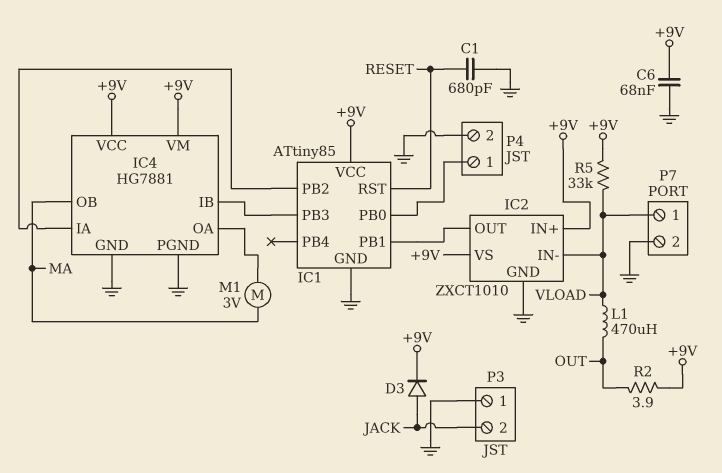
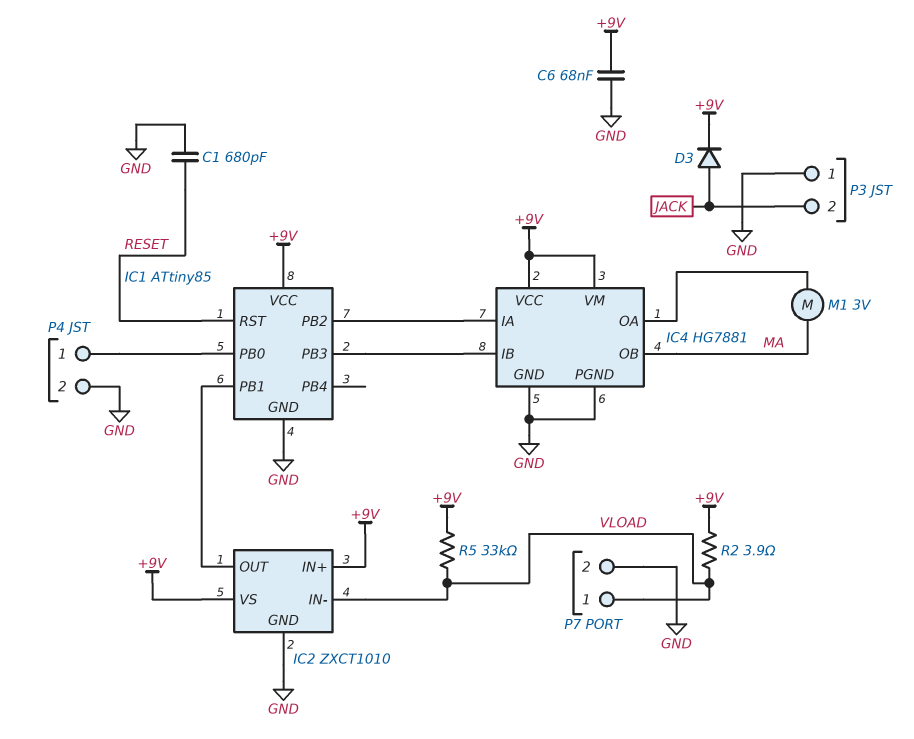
L1: 470uH (OUT, VLOAD) -> none
R2: 3.9 (+9V, OUT) -> 3.9 (+9V, VLOAD)

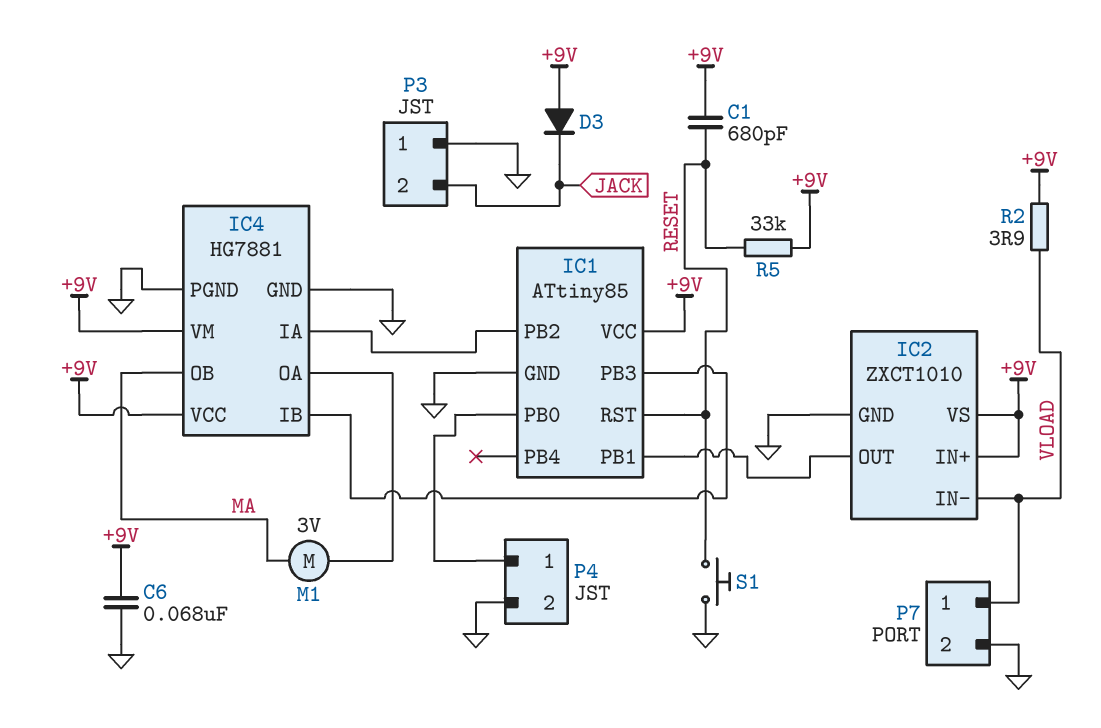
C1: 680pF (GND, RESET) -> 680pF (+9V, RESET)
D3: diode (A JACK, K +9V) -> diode (A +9V, K JACK)
R5: 33k (+9V, VLOAD) -> 33k (+9V, RESET)
S1: none -> button (GND, RESET)

